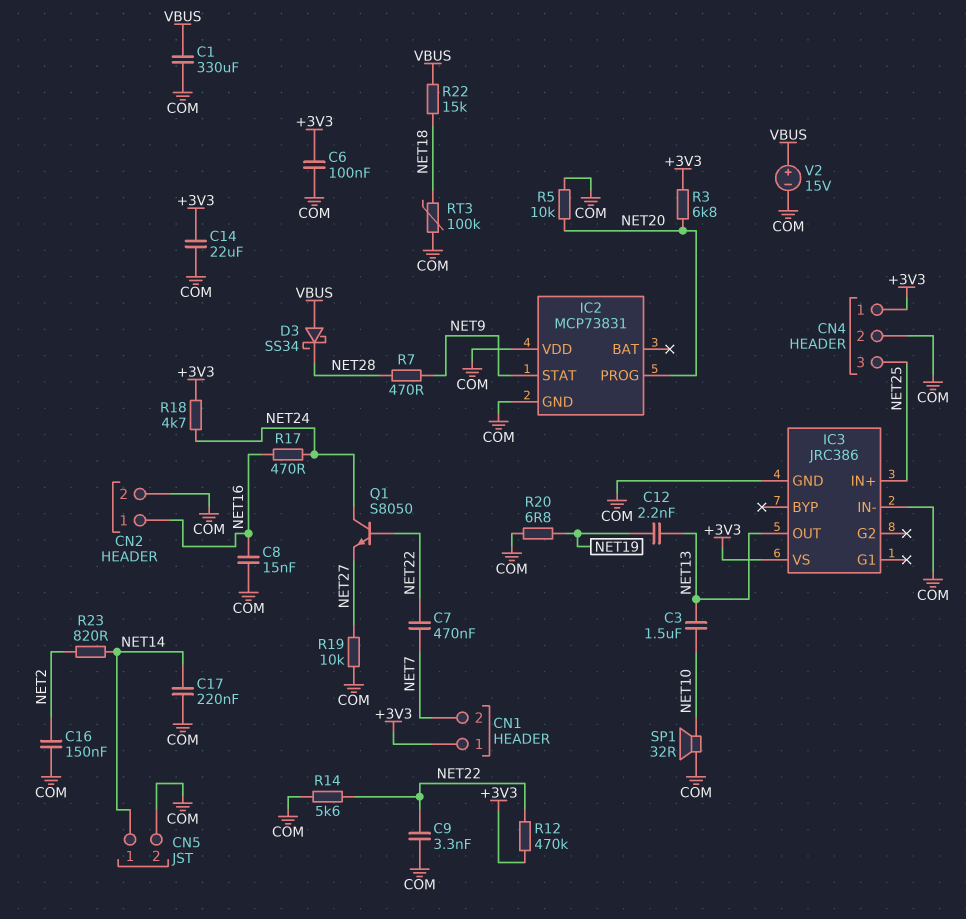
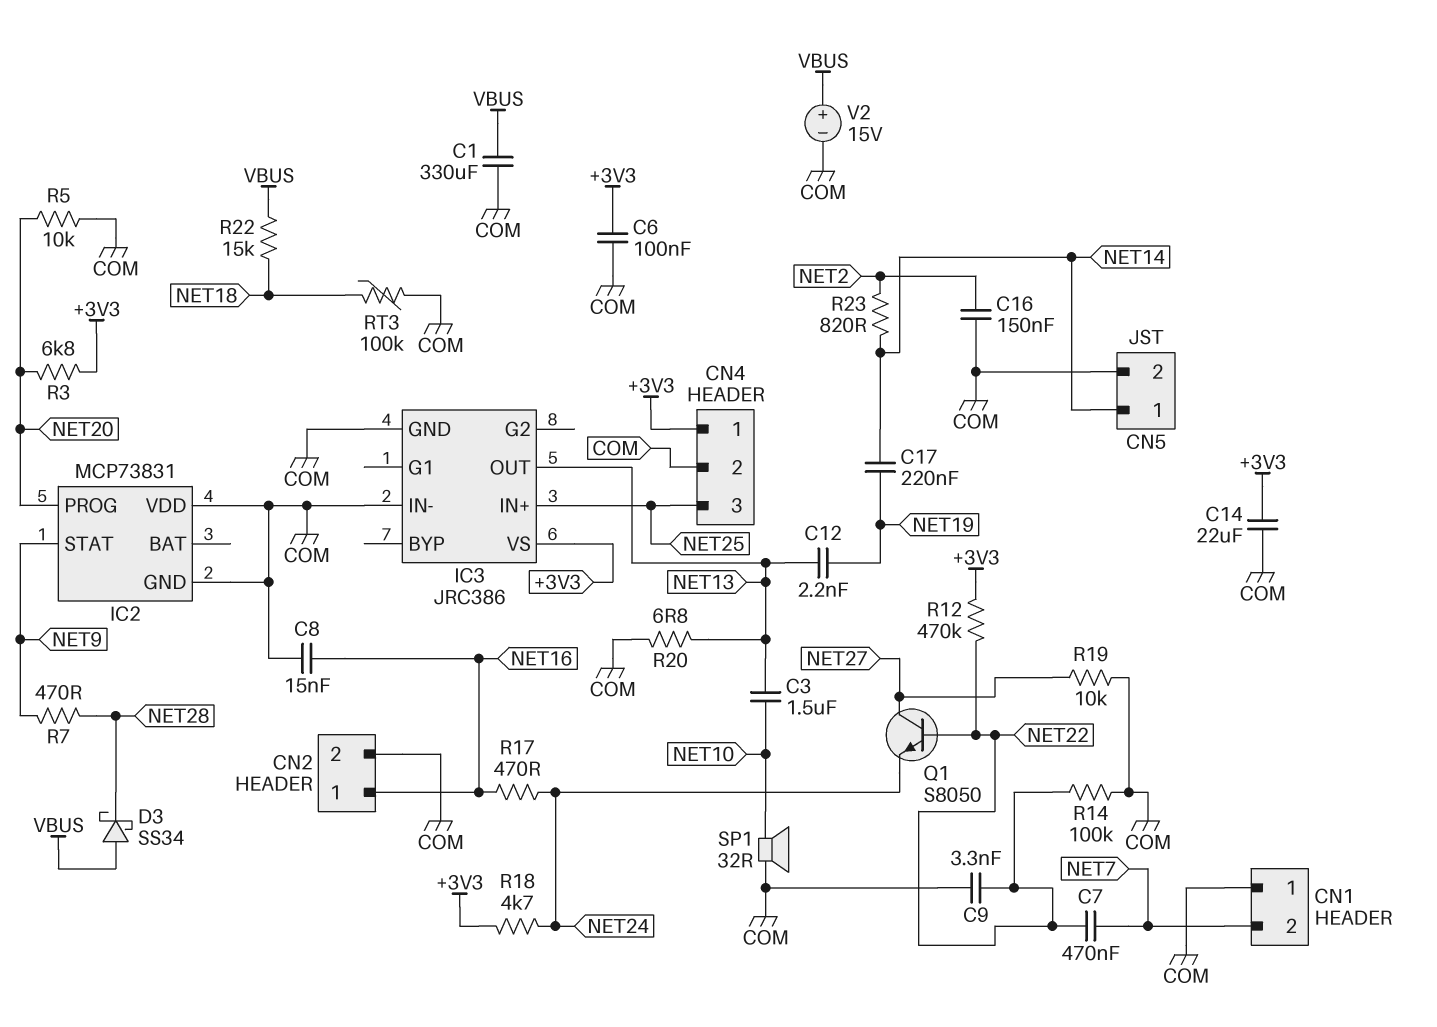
C17: 220nF (COM, NET14) -> 220nF (NET14, NET19)
CN1 pin 1: +3V3 -> COM
Q1: NPN S8050 (B NET22, C NET24, E NET27) -> NPN S8050 (B NET22, C NET27, E NET24)
R14: 5.6k (COM, NET22) -> 100k (COM, NET22)
R20: 6.8 (COM, NET19) -> 6.8 (COM, NET13)

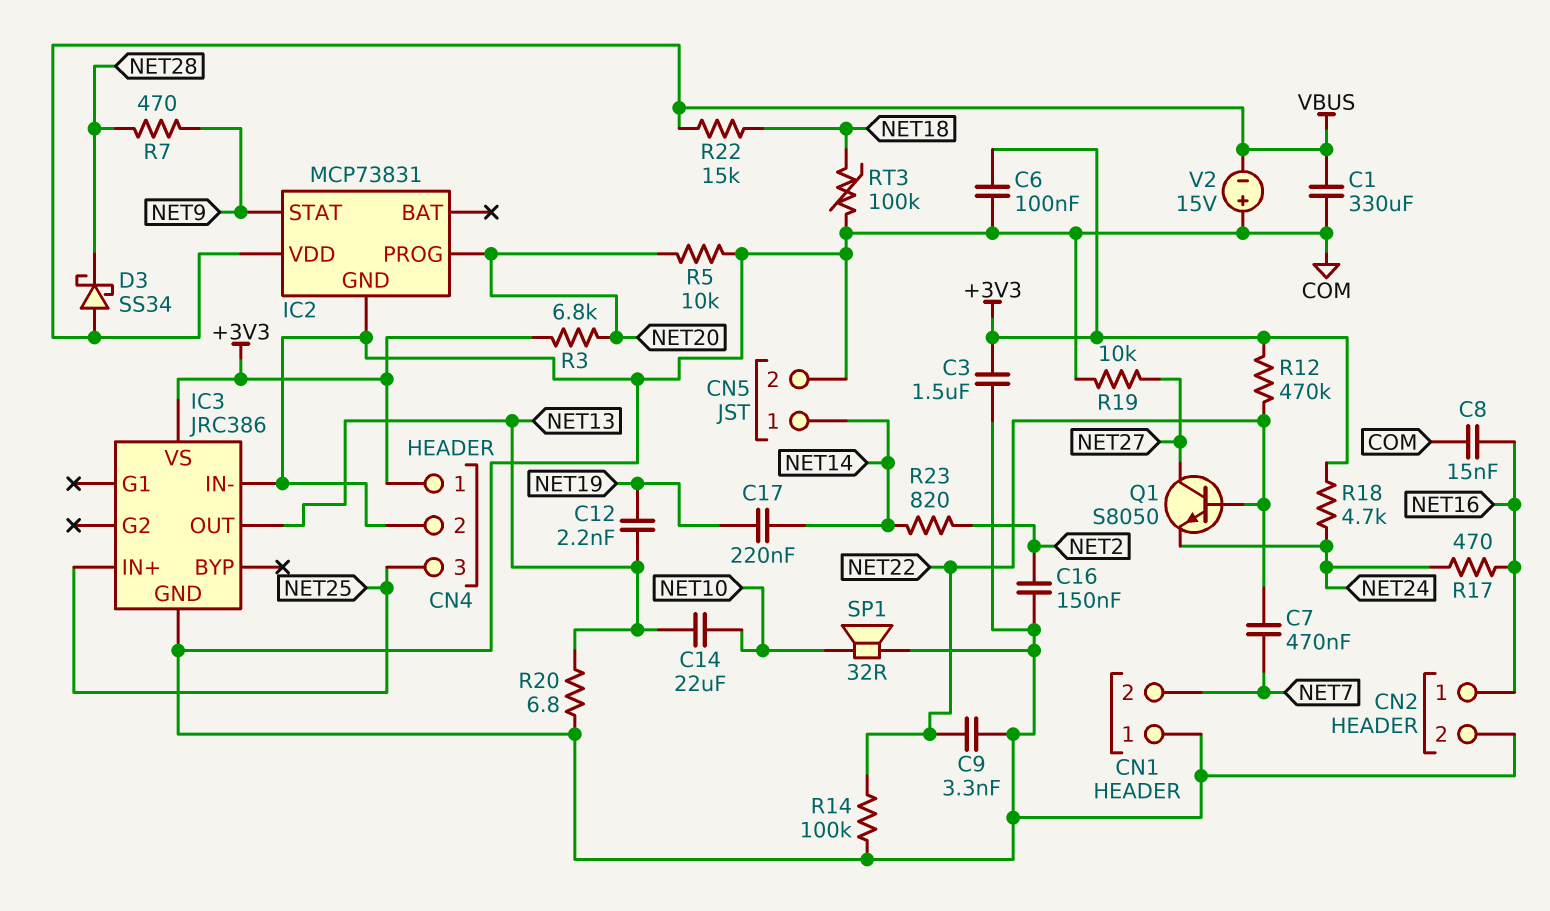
C3: 1.5uF (NET10, NET13) -> 1.5uF (+3V3, COM)
C14: 22uF (+3V3, COM) -> 22uF (NET10, NET13)
IC2 pin VDD: COM -> VBUS
V2: 15V (plus VBUS, minus COM) -> 15V (plus COM, minus VBUS)

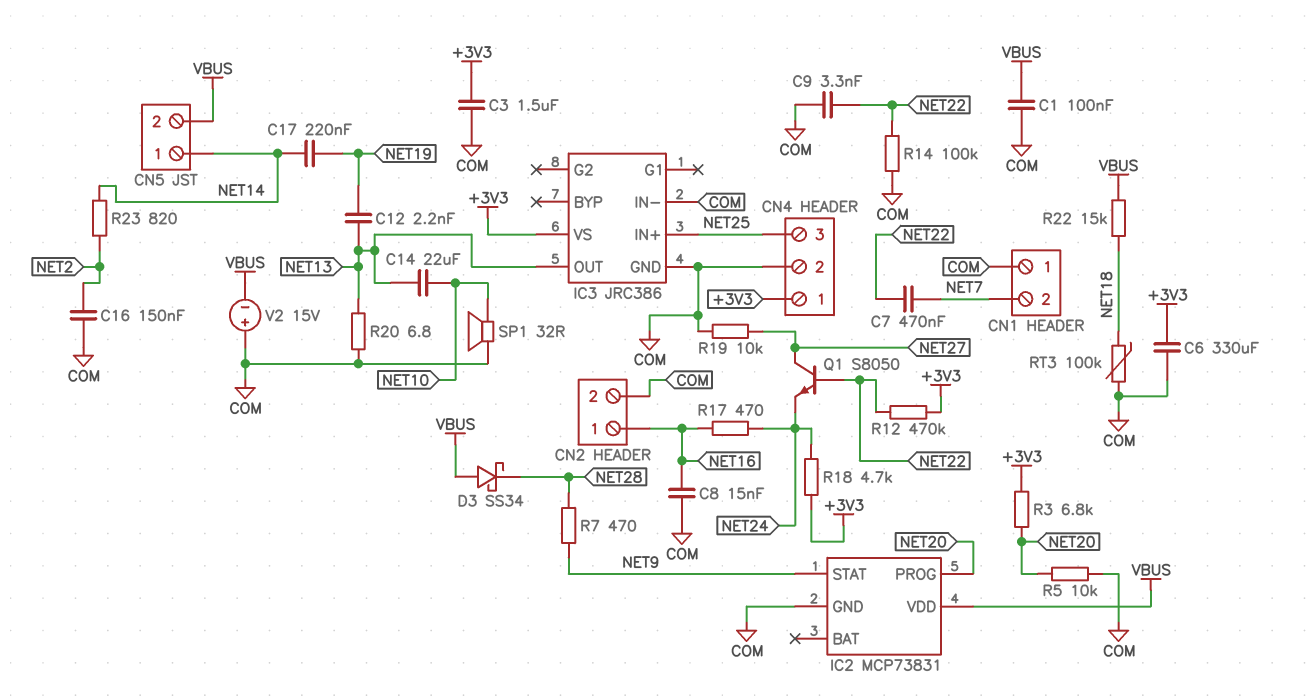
C1: 330uF (COM, VBUS) -> 100nF (COM, VBUS)
C6: 100nF (+3V3, COM) -> 330uF (+3V3, COM)
CN5 pin 2: COM -> VBUS

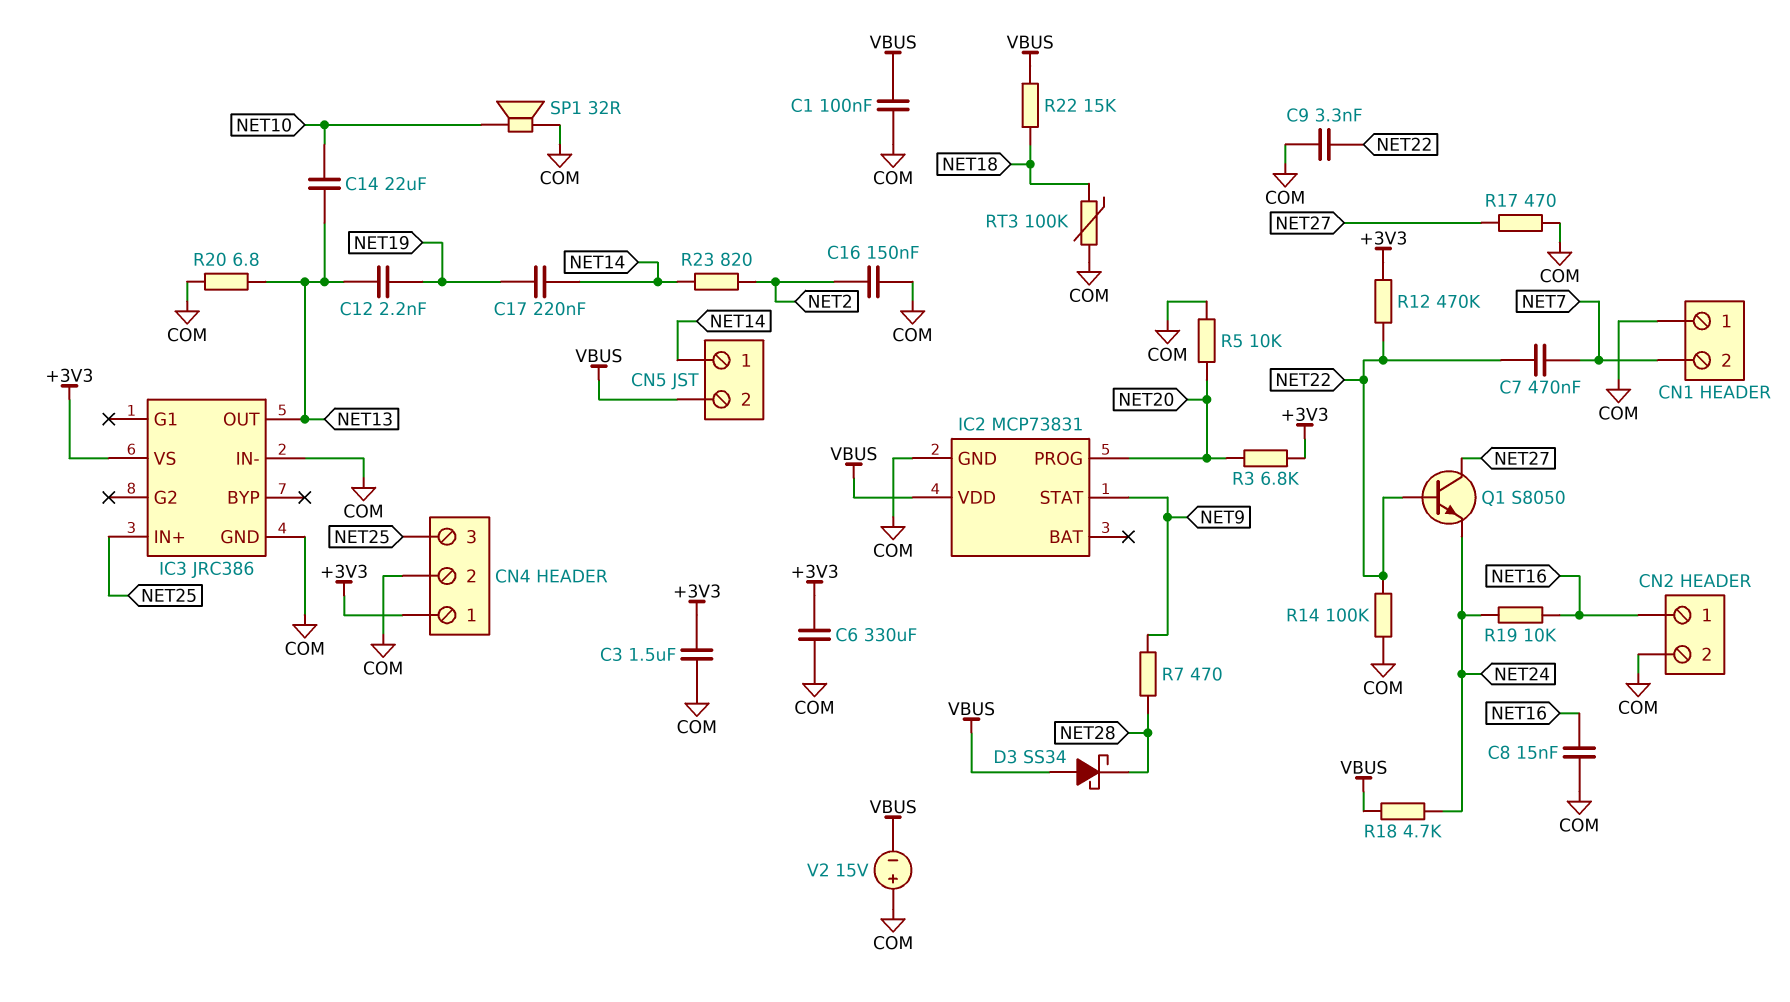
R17: 470 (NET16, NET24) -> 470 (COM, NET27)
R18: 4.7k (+3V3, NET24) -> 4.7k (NET24, VBUS)
R19: 10k (COM, NET27) -> 10k (NET16, NET24)

